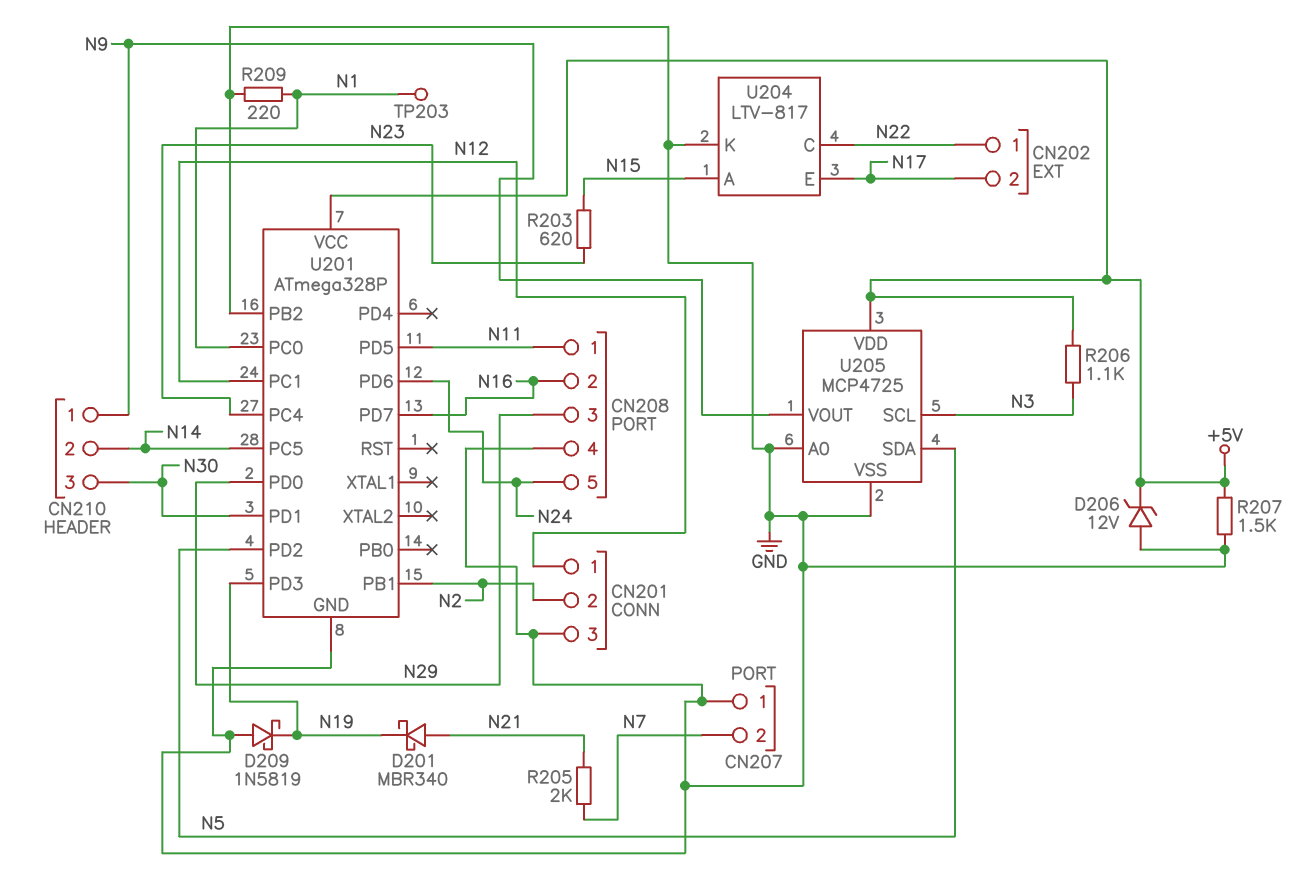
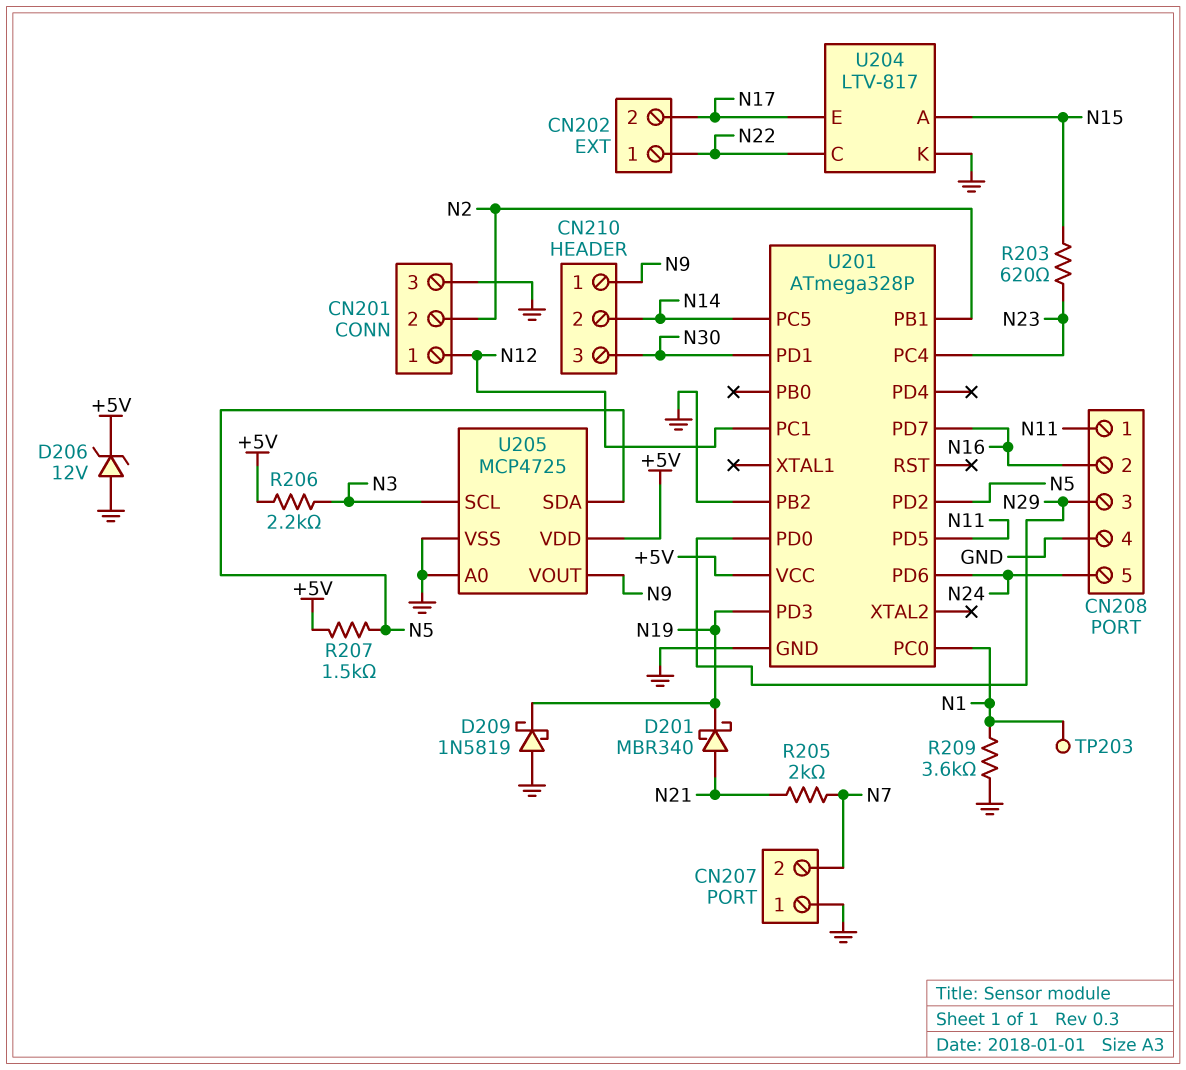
R206: 1.1k (+5V, N3) -> 2.2k (+5V, N3)
R207: 1.5k (+5V, GND) -> 1.5k (+5V, N5)
R209: 220 (GND, N1) -> 3.6k (GND, N1)

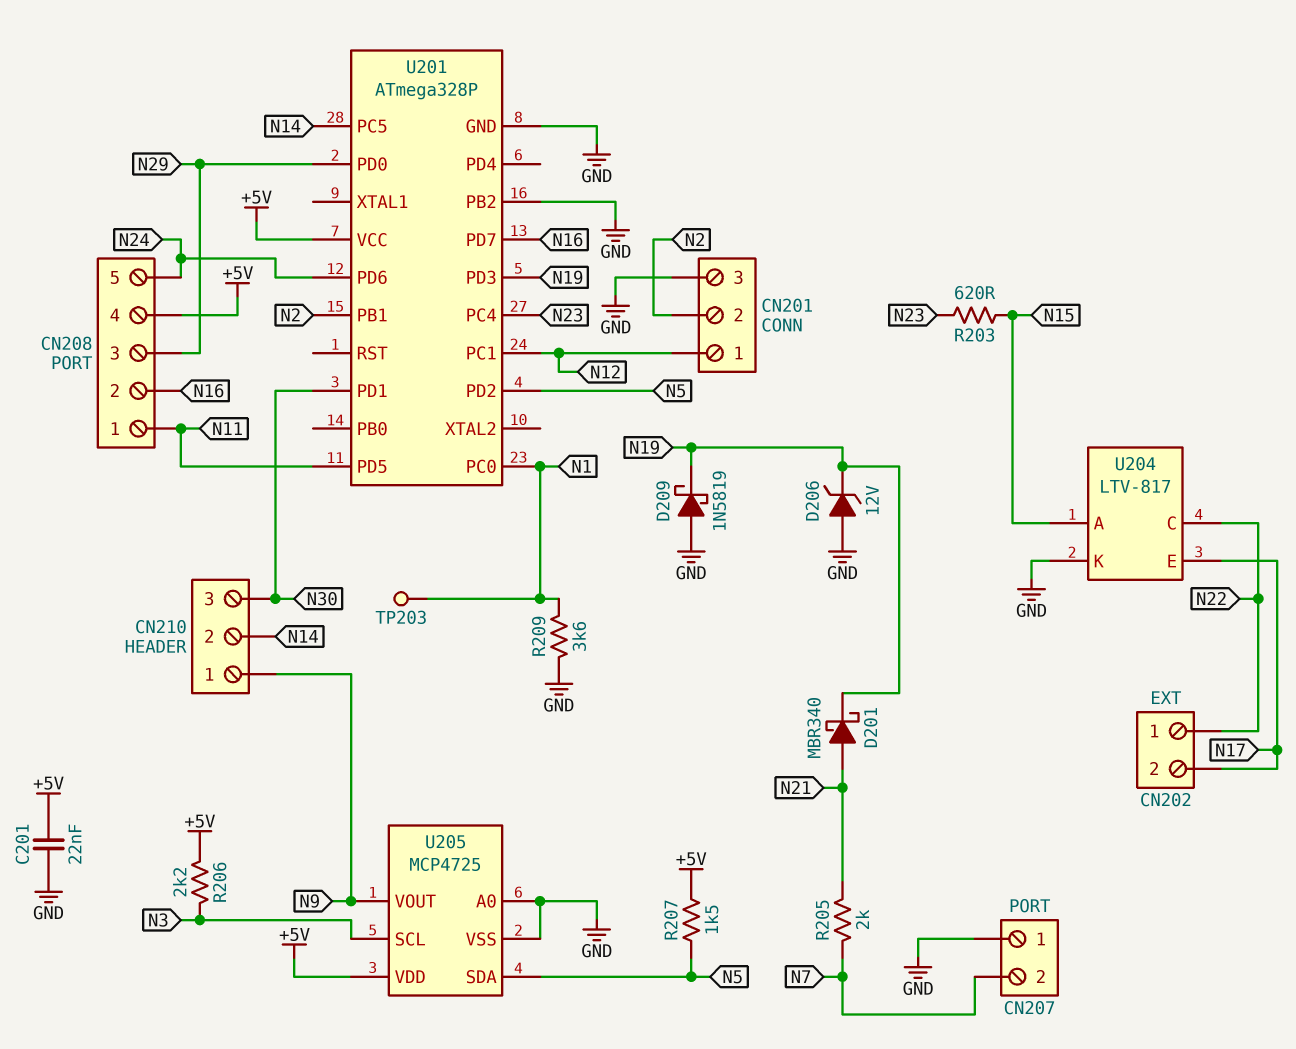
C201: none -> 22nF (+5V, GND)
CN208 pin 4: GND -> +5V
D206: zener 12V (A GND, K +5V) -> zener 12V (A GND, K N19)

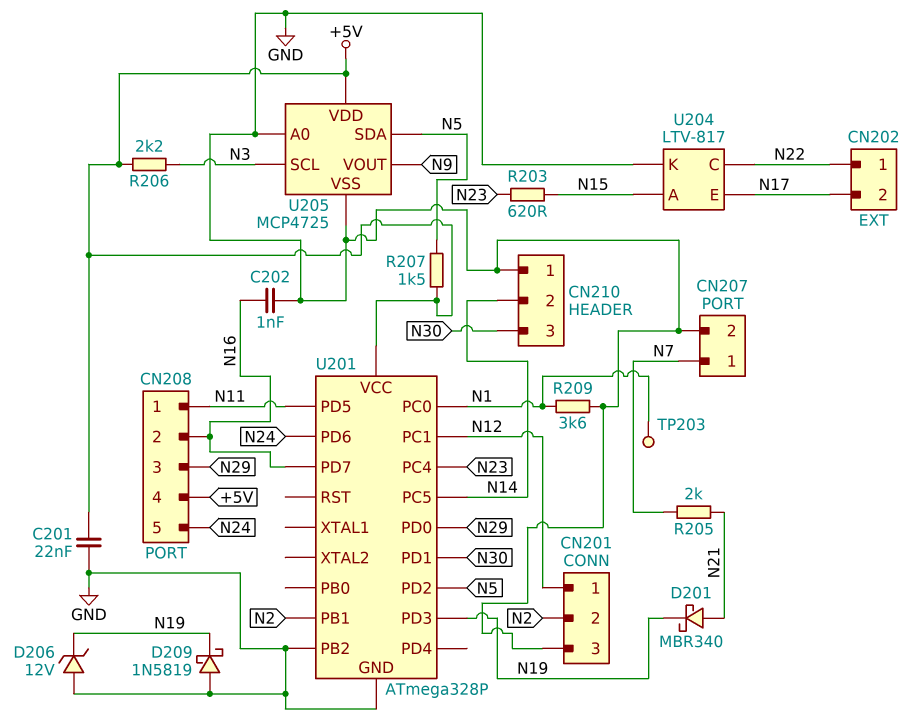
C202: none -> 1nF (GND, N16)
CN207 pin 1: GND -> N7
CN207 pin 2: N7 -> GND
CN210 pin 1: N9 -> GND

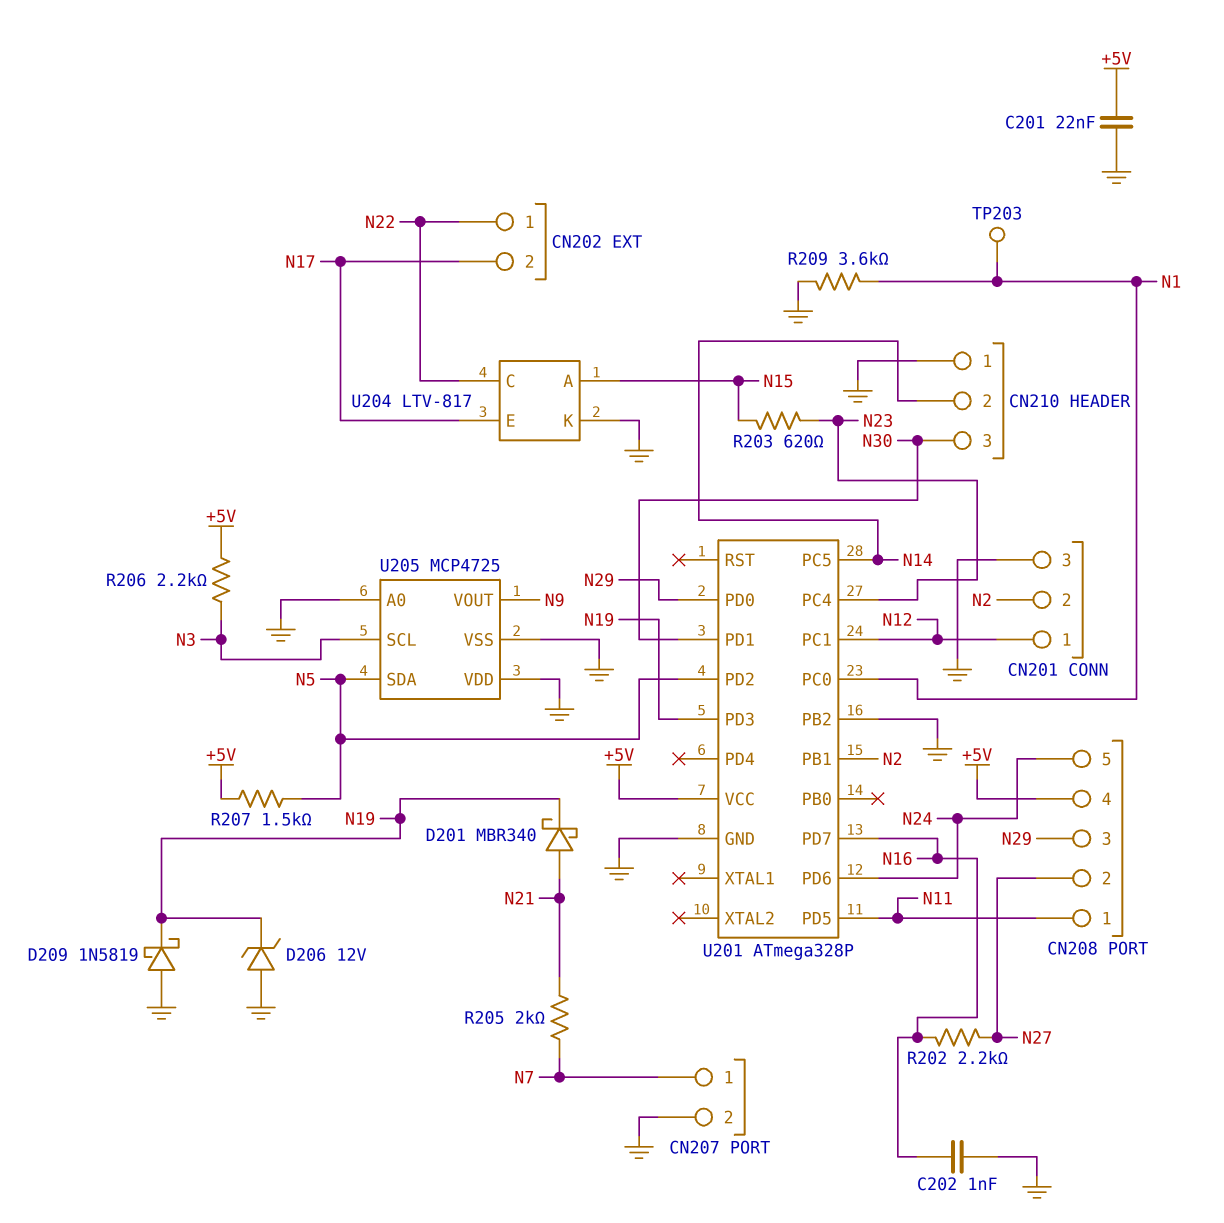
CN208 pin 2: N16 -> N27
R202: none -> 2.2k (N16, N27)
U205 pin VDD: +5V -> GND

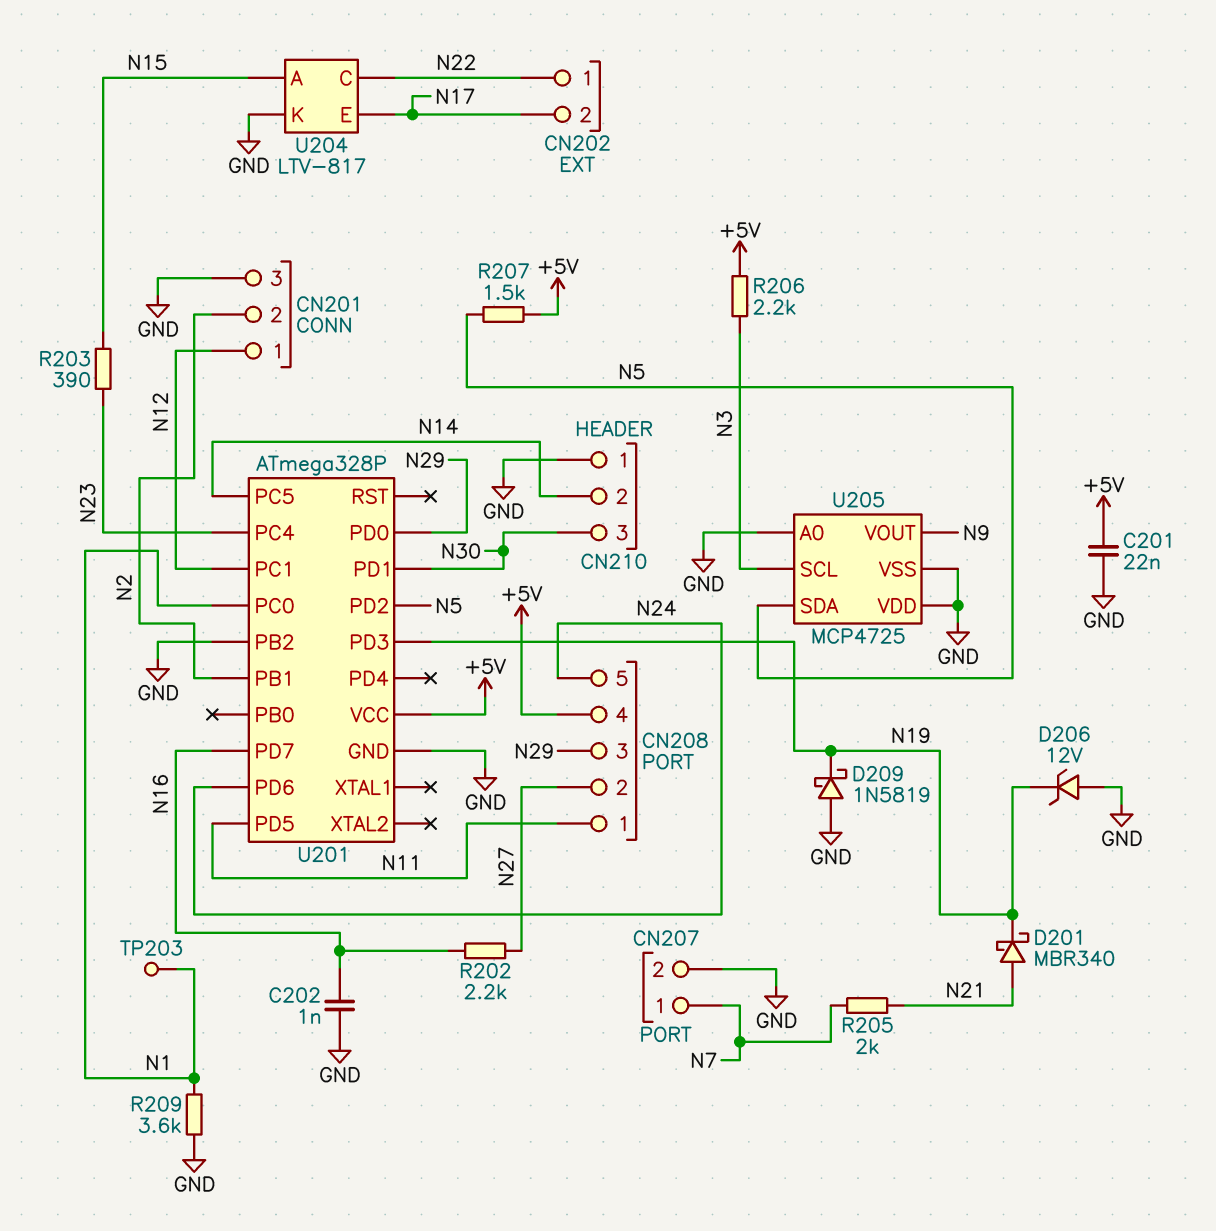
R203: 620 (N15, N23) -> 390 (N15, N23)

